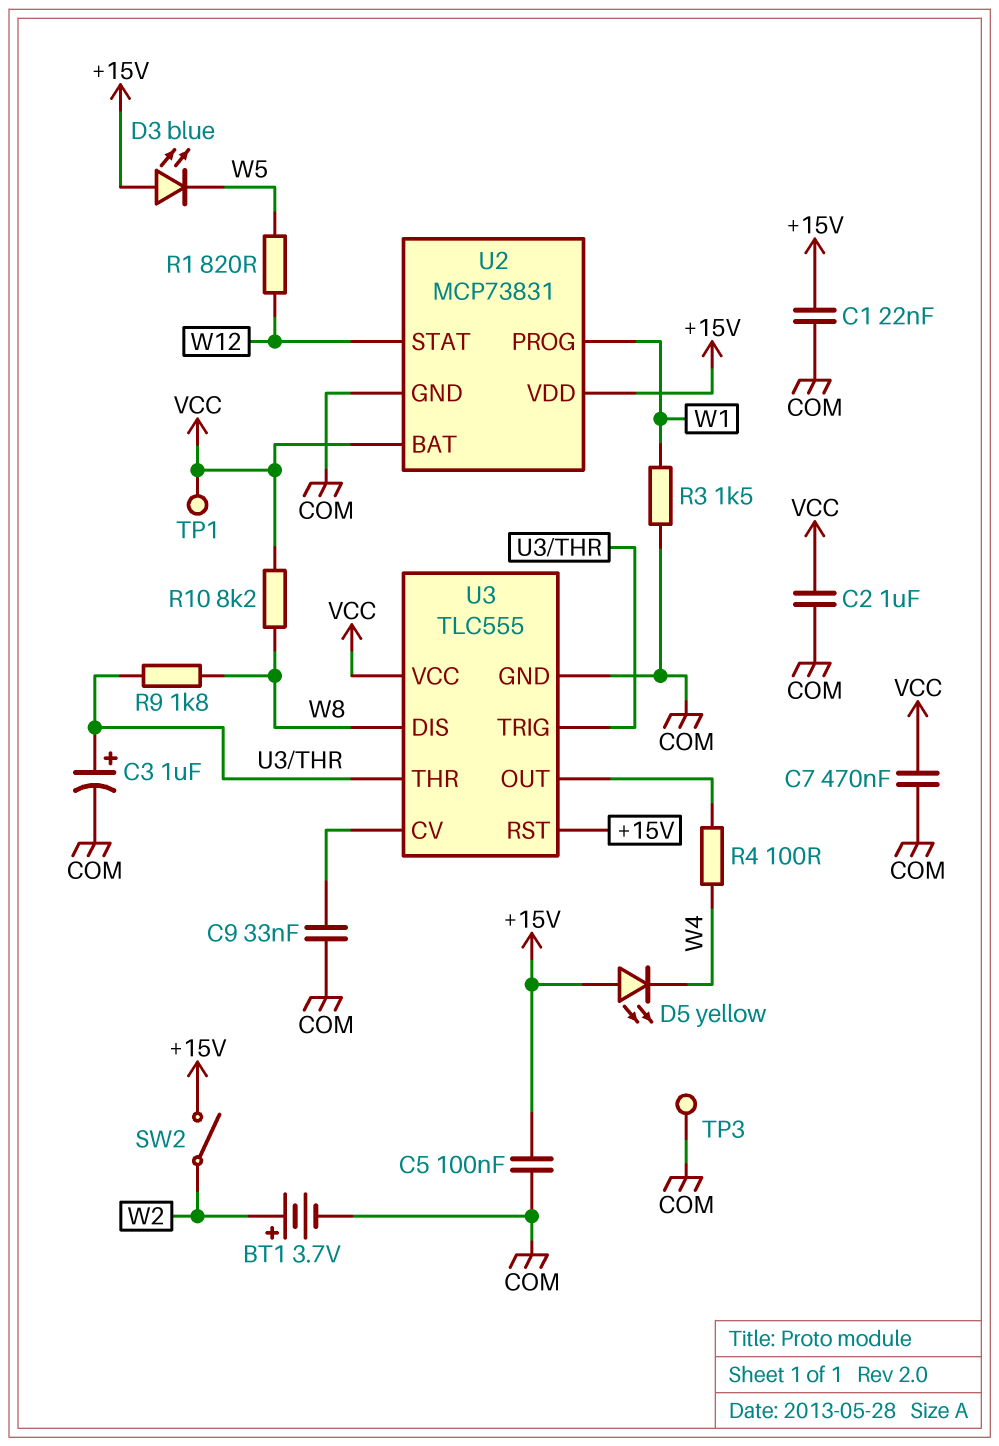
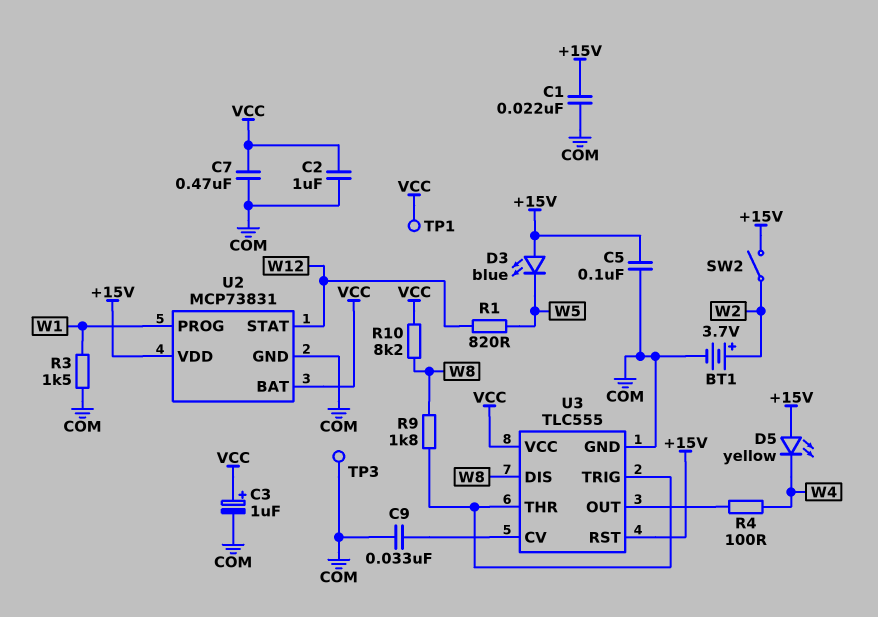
C3: 1uF (plus U3/THR, minus COM) -> 1uF (plus VCC, minus COM)

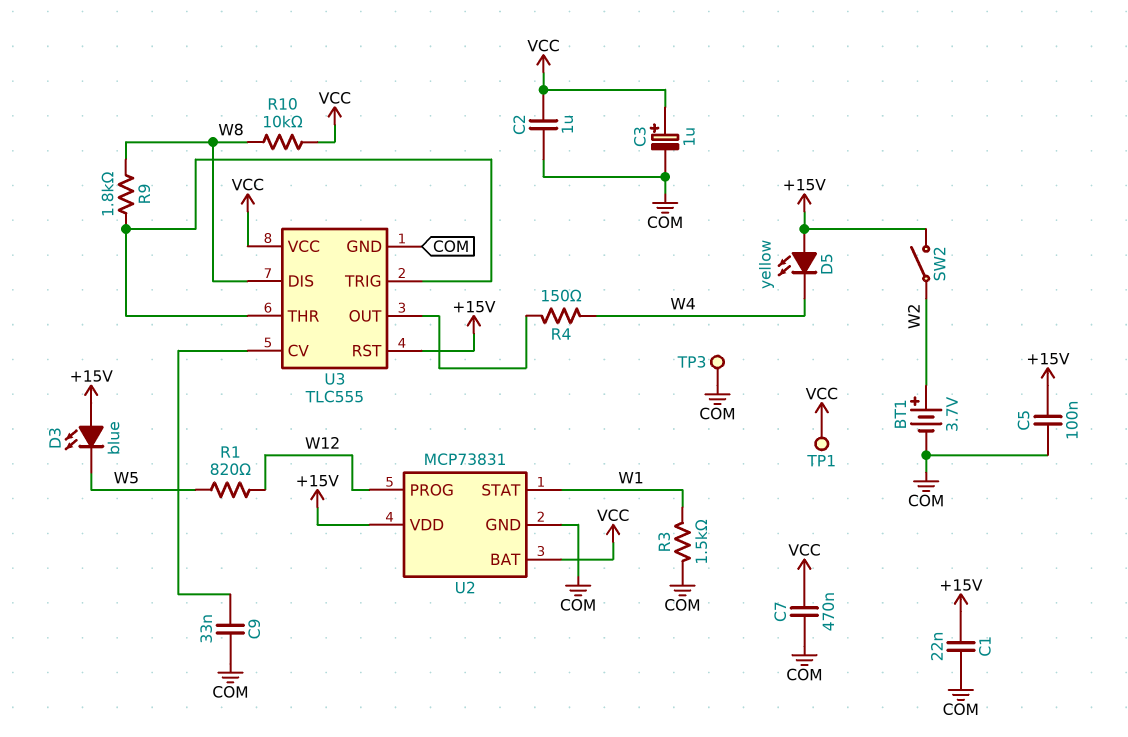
R4: 100 (U3/OUT, W4) -> 150 (U3/OUT, W4)
R10: 8.2k (VCC, W8) -> 10k (VCC, W8)
U2 pin PROG: W1 -> W12
U2 pin STAT: W12 -> W1

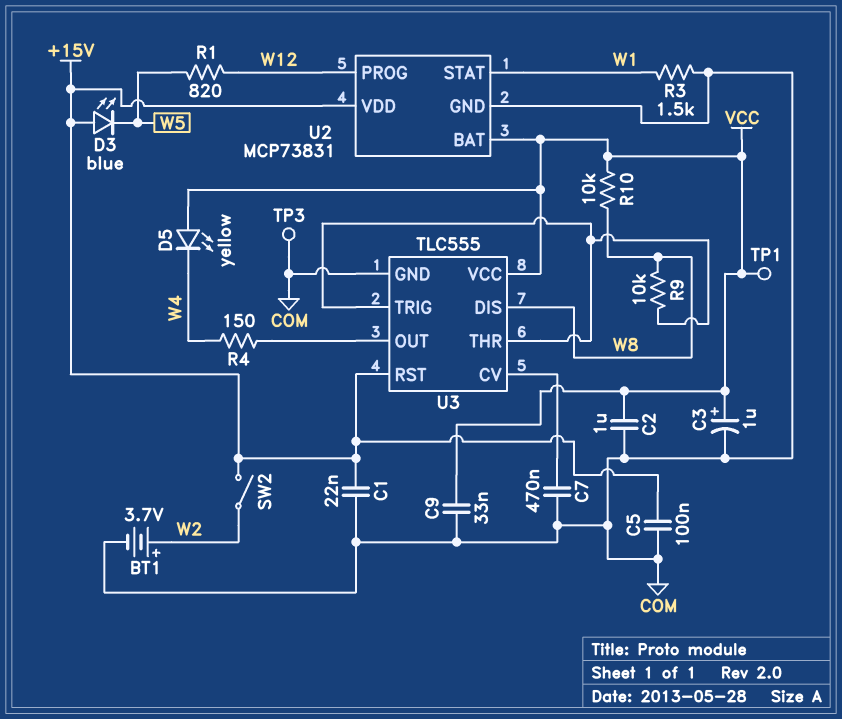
C7: 470nF (COM, VCC) -> 470nF (COM, U3/CV)
C9: 33nF (COM, U3/CV) -> 33nF (COM, VCC)
D5: LED yellow (A +15V, K W4) -> LED yellow (A VCC, K W4)
R9: 1.8k (U3/THR, W8) -> 10k (U3/THR, W8)

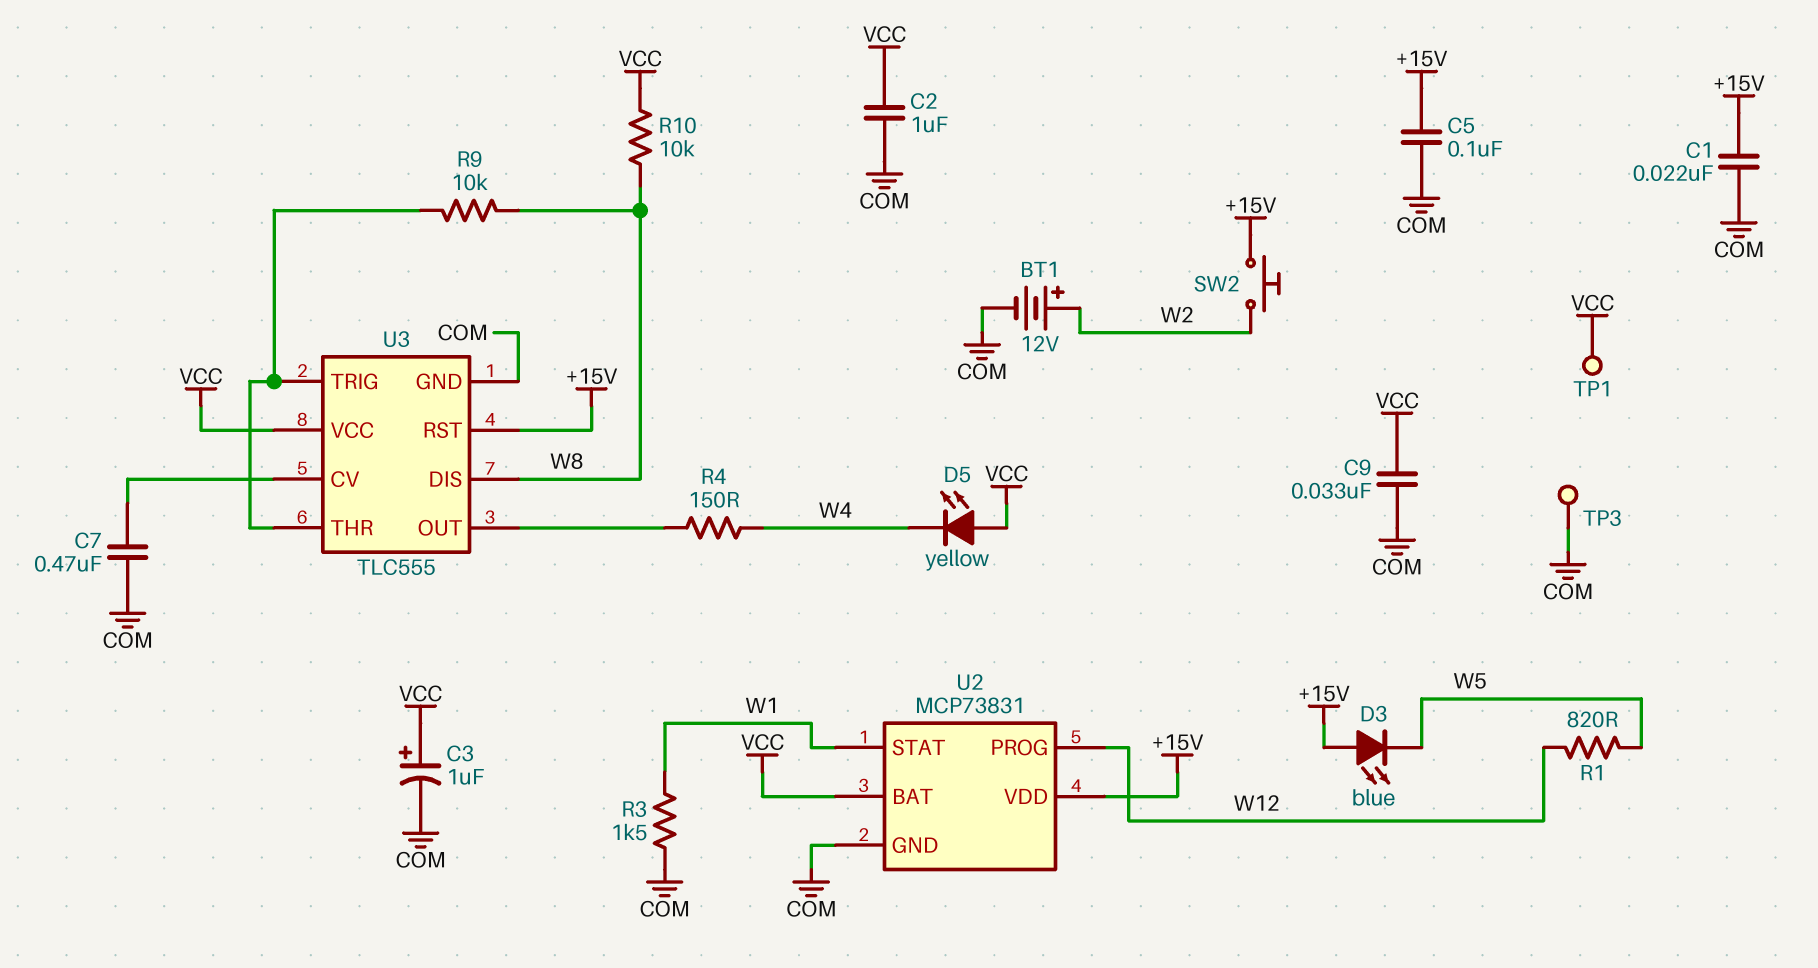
BT1: 3.7V (plus W2, minus COM) -> 12V (plus W2, minus COM)
SW2: switch (+15V, W2) -> button (+15V, W2)

